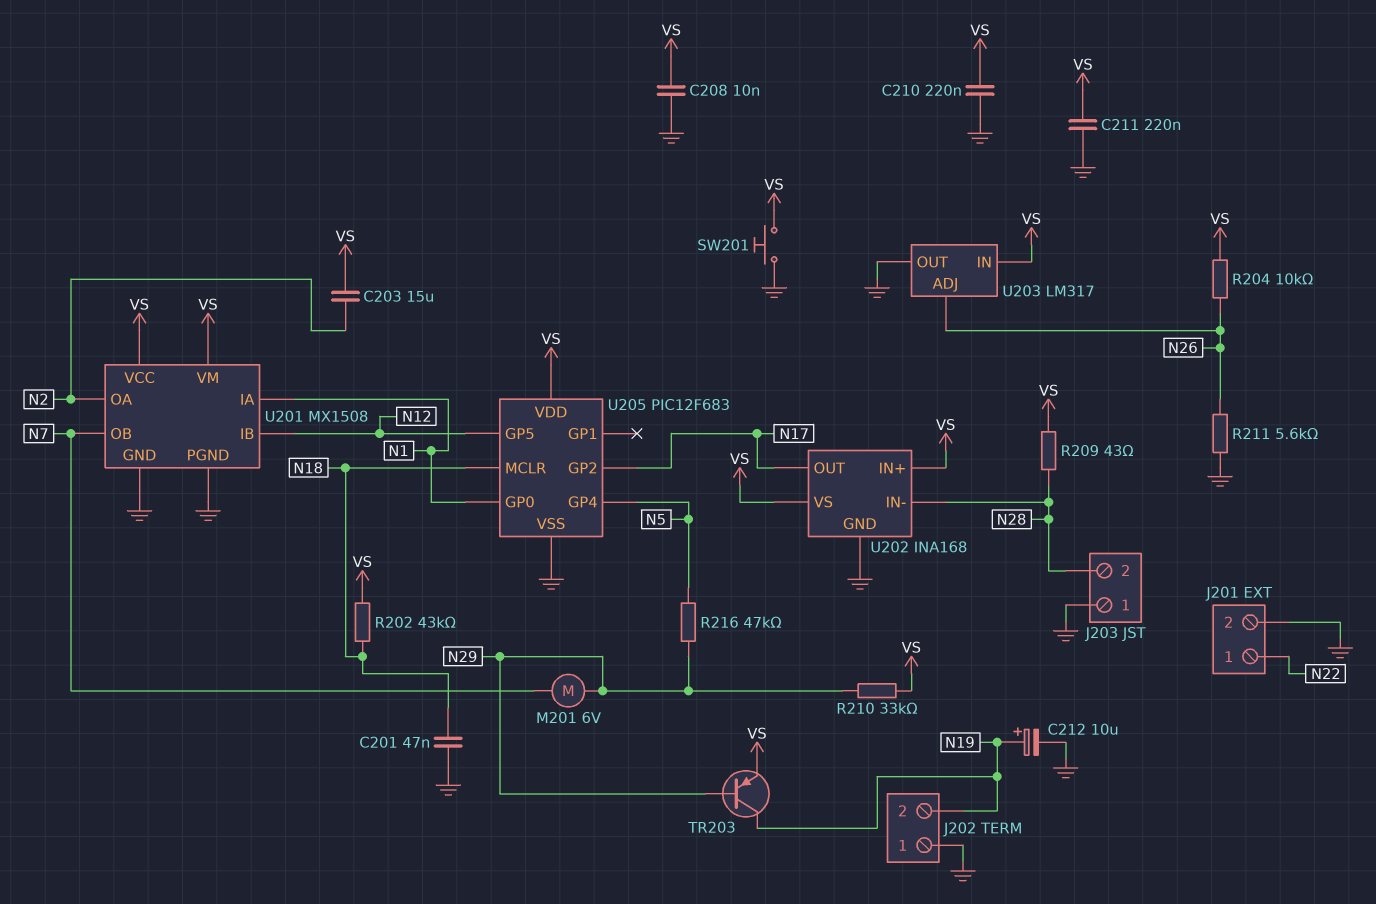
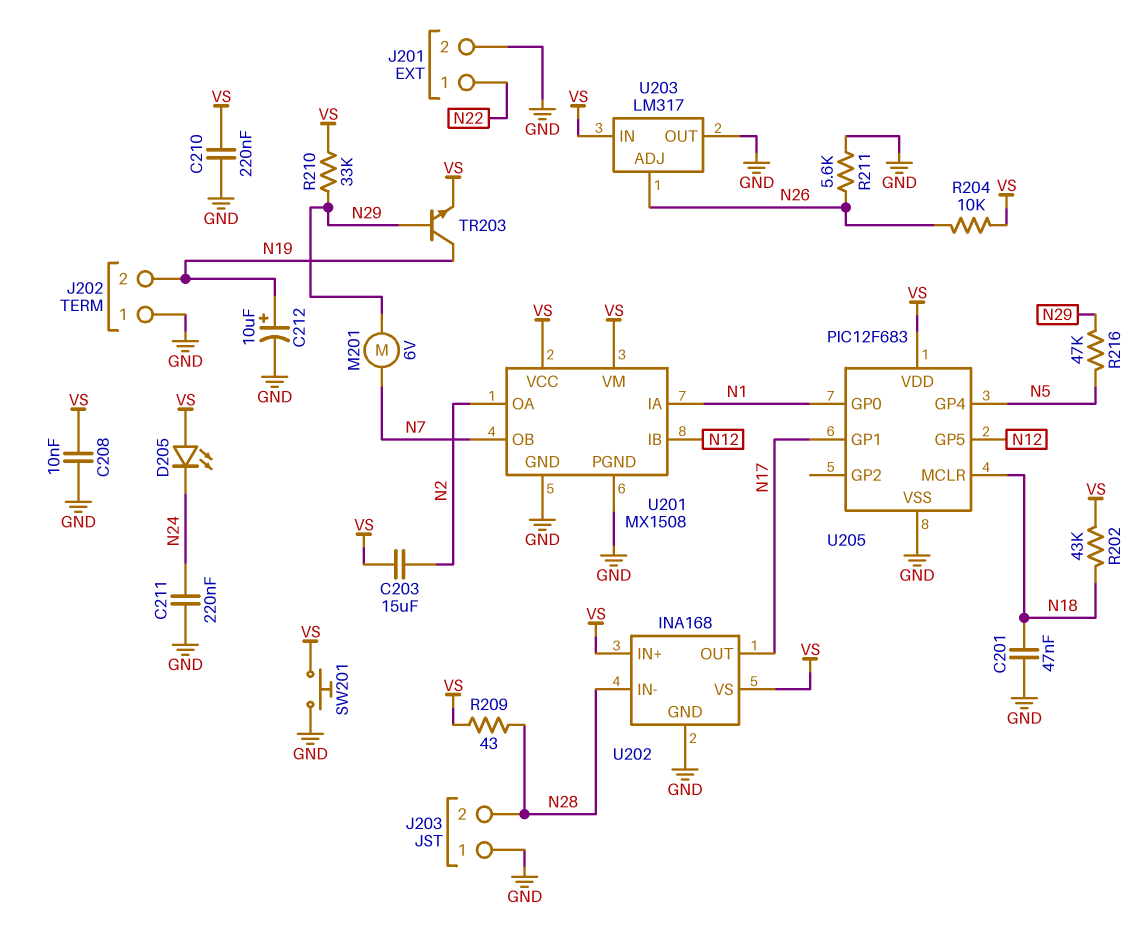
C211: 220nF (GND, VS) -> 220nF (GND, N24)
D205: none -> LED (A VS, K N24)
TR203: PNP (B N29, C N19, E VS) -> NPN (B N29, C N19, E VS)
U205 pin GP1: none -> N17
U205 pin GP2: N17 -> none

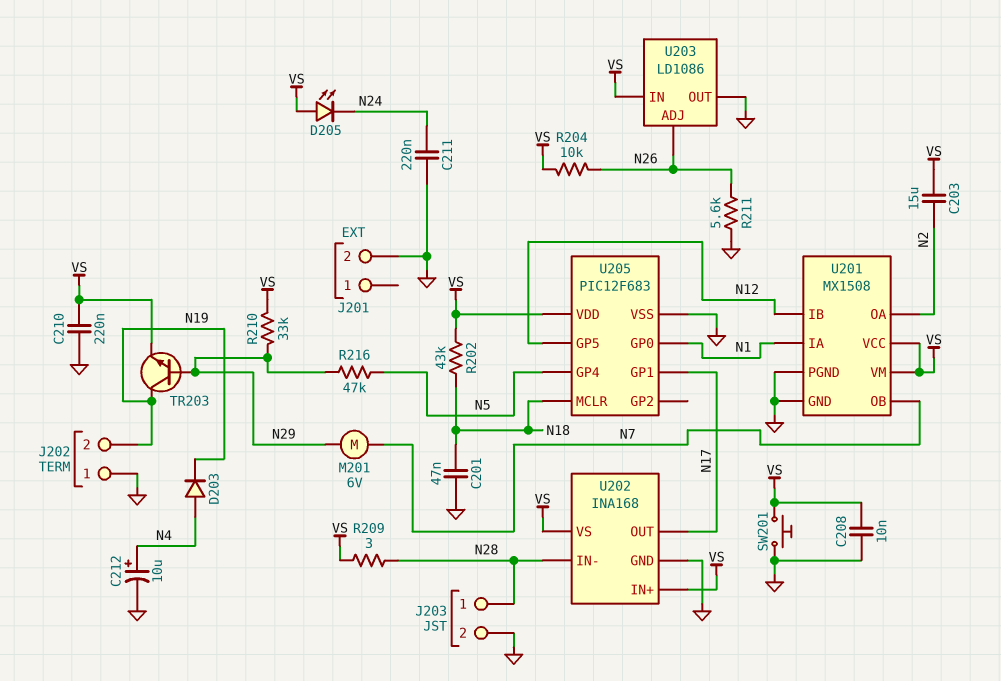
C212: 10uF (plus N19, minus GND) -> 10uF (plus N4, minus GND)
D203: none -> diode (A N4, K N19)
J201 pin 1: N22 -> none
J203 pin 1: GND -> N28
J203 pin 2: N28 -> GND
R209: 43 (N28, VS) -> 3 (N28, VS)
U203: LM317 -> LD1086

